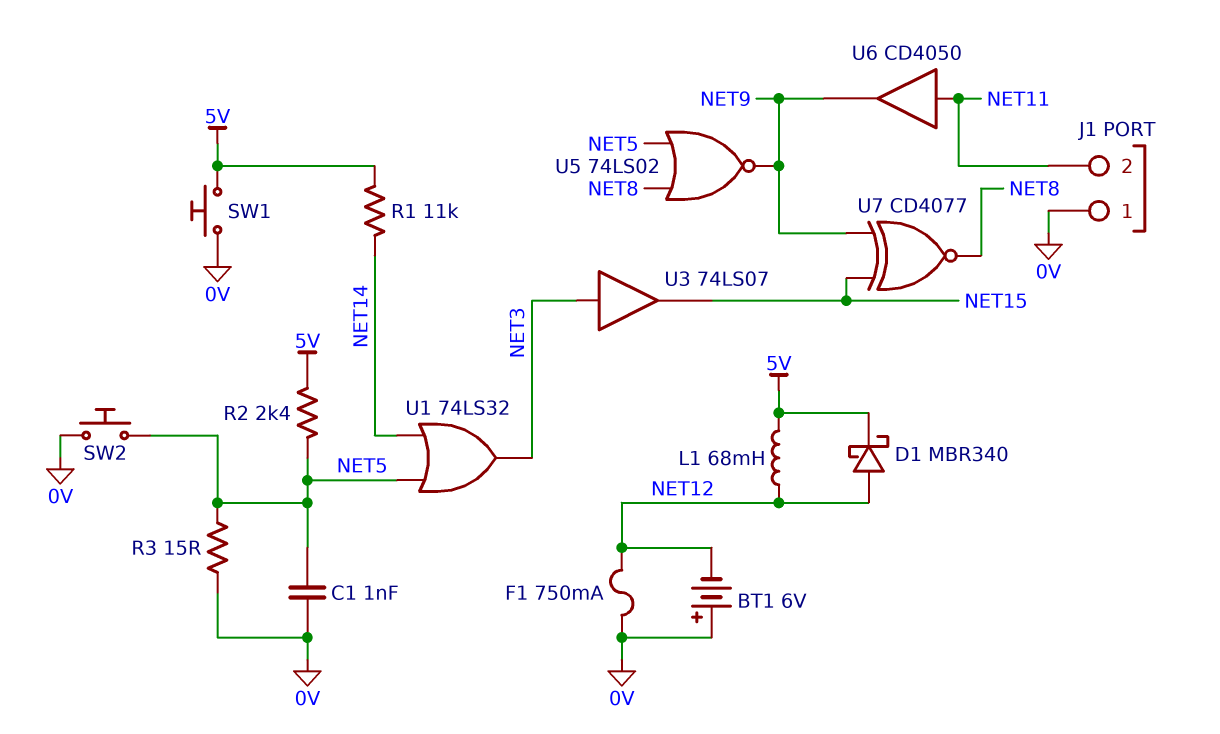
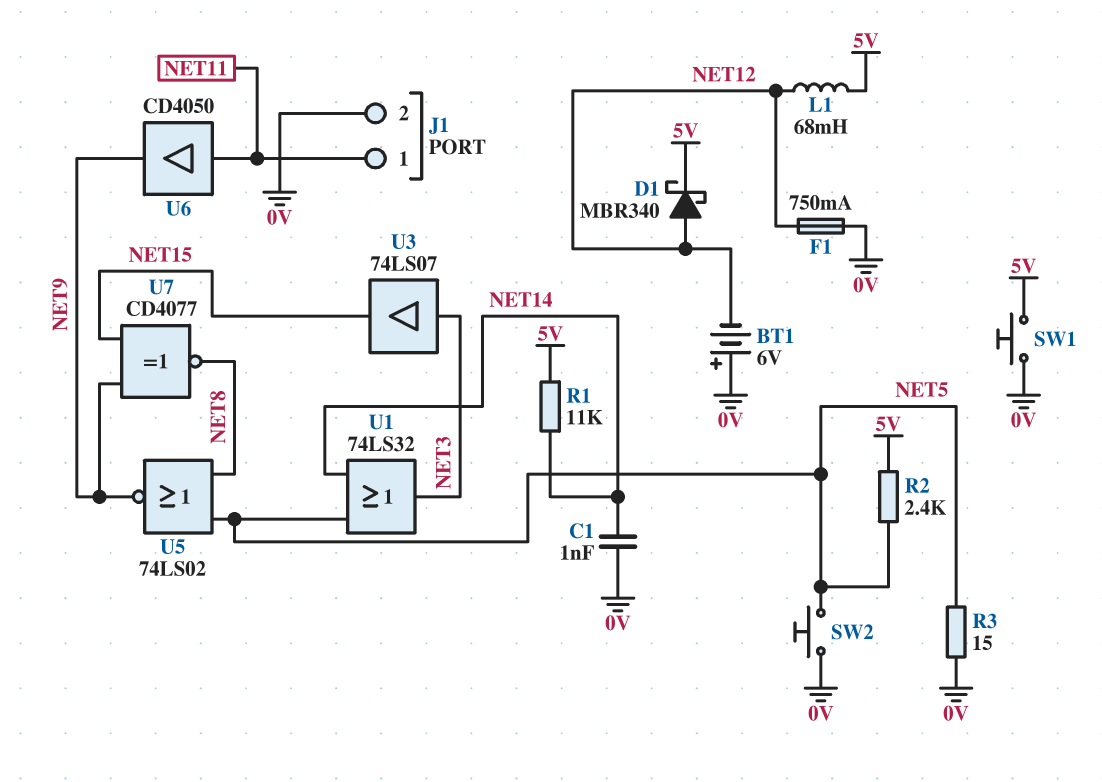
C1: 1nF (0V, NET5) -> 1nF (0V, NET14)
J1 pin 1: 0V -> NET11
J1 pin 2: NET11 -> 0V

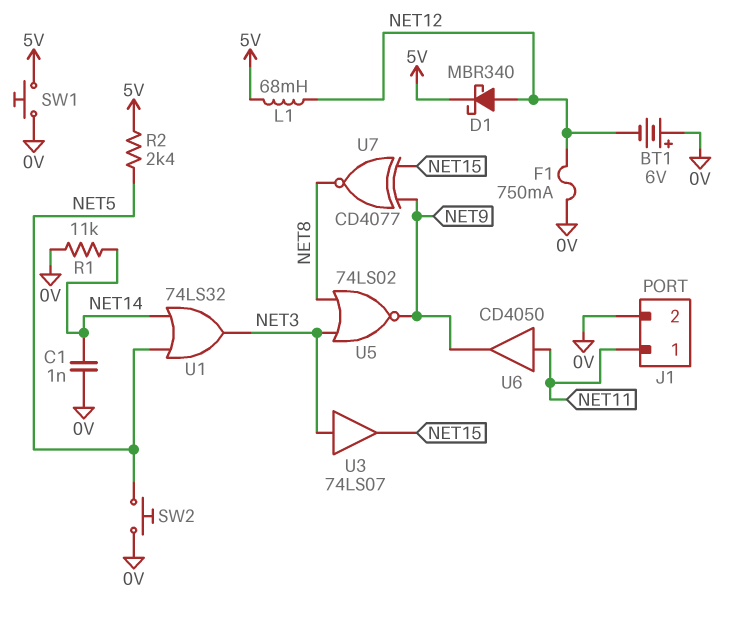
R1: 11k (5V, NET14) -> 11k (0V, NET14)
R3: 15 (0V, NET5) -> none
U5: NOR 74LS02 (in NET5, in NET8, out NET9) -> NOR 74LS02 (in NET3, in NET8, out NET9)

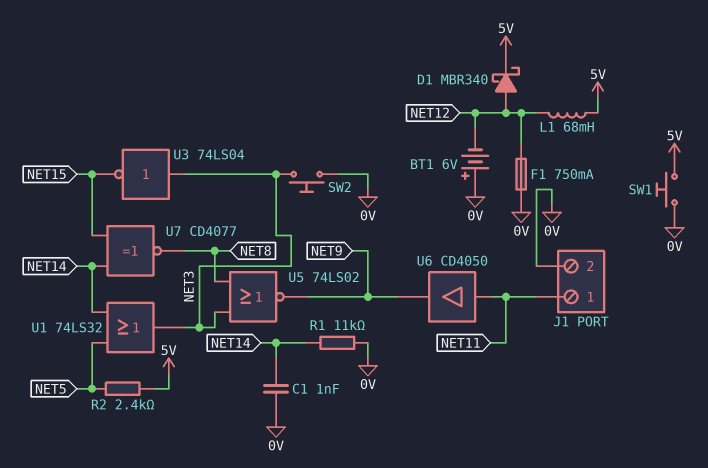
SW2: button (0V, NET5) -> button (0V, NET3)
U3: buffer 74LS07 (in NET3, out NET15) -> NOT 74LS04 (in NET3, out NET15)
U7: XNOR CD4077 (in NET9, in NET15, out NET8) -> XNOR CD4077 (in NET14, in NET15, out NET8)

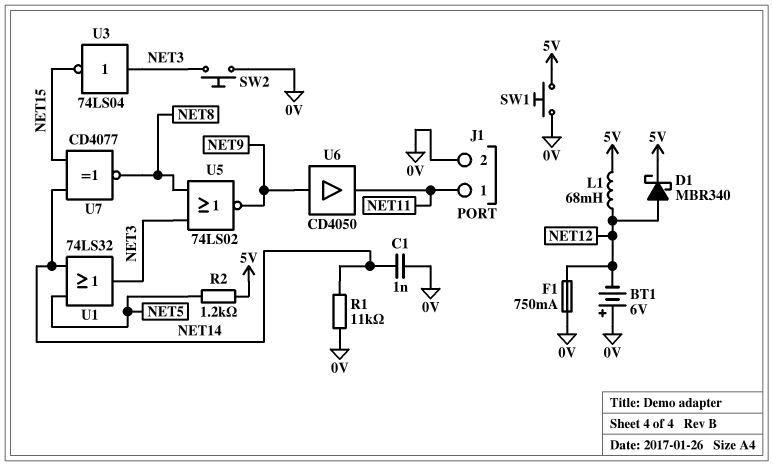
R2: 2.4k (5V, NET5) -> 1.2k (5V, NET5)
U6: buffer CD4050 (in NET11, out NET9) -> buffer CD4050 (in NET9, out NET11)

